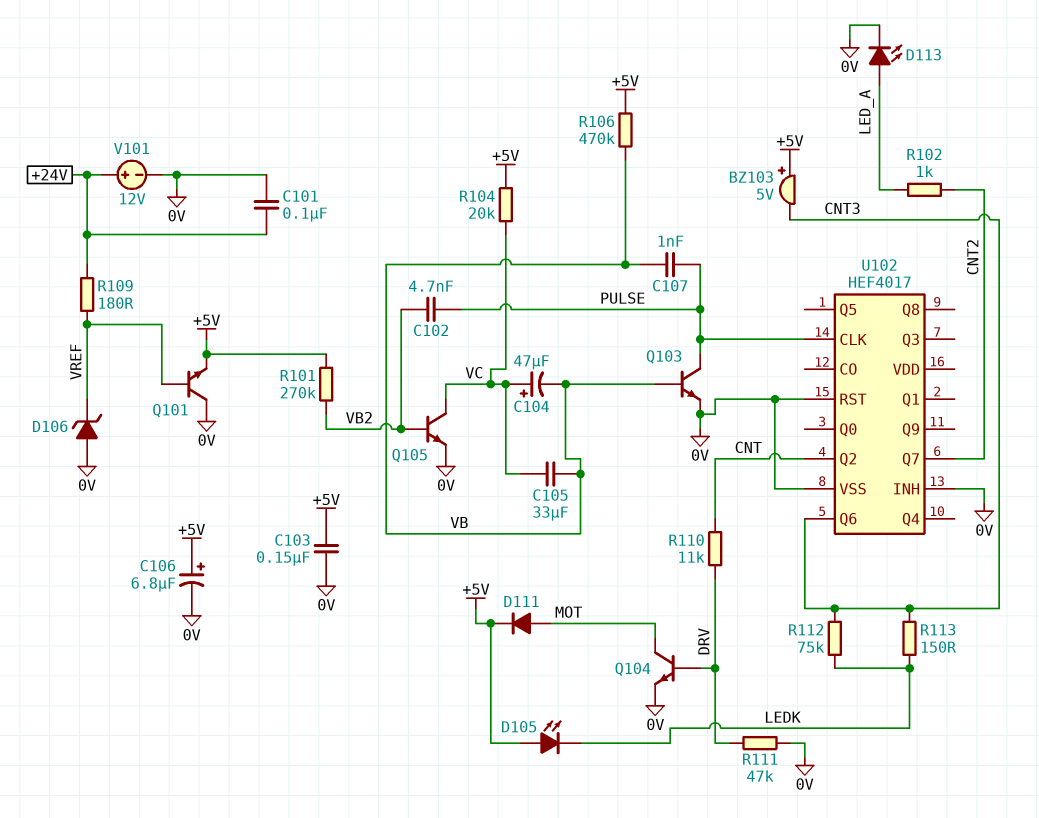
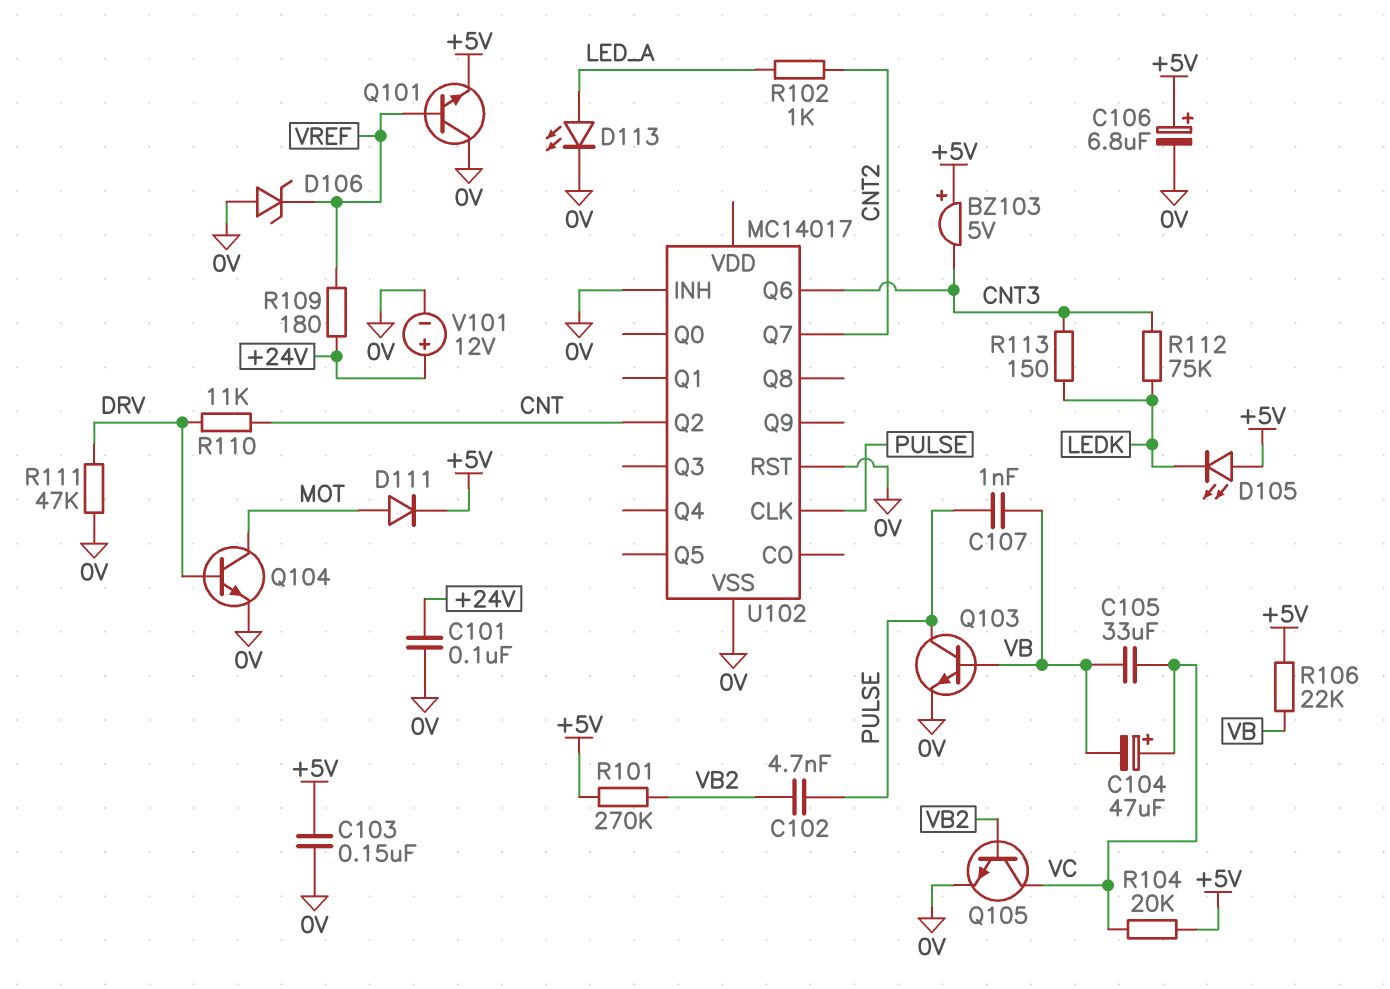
R106: 470k (+5V, VB) -> 22k (+5V, VB)
U102: HEF4017 -> MC14017

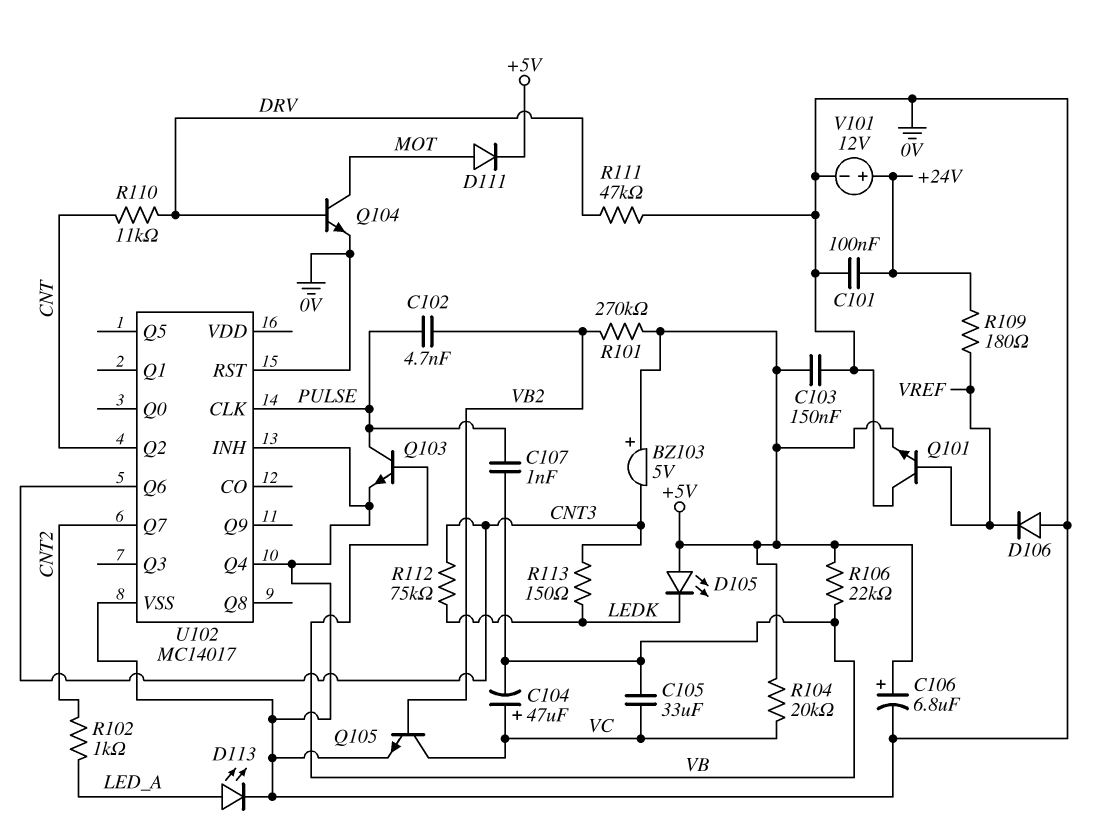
D106: zener (A 0V, K VREF) -> diode (A 0V, K VREF)
U102 pin Q4: none -> 0V

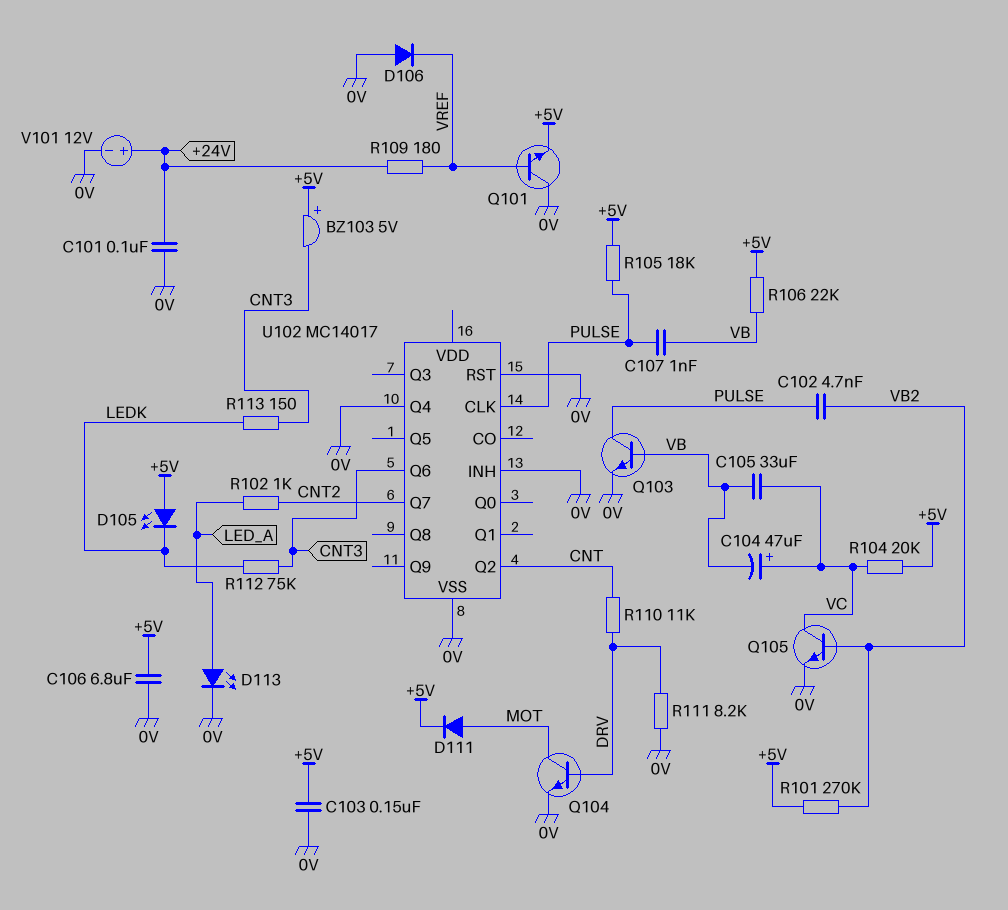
C106: 6.8uF (plus +5V, minus 0V) -> 6.8uF (+5V, 0V)
R105: none -> 18k (+5V, PULSE)
R111: 47k (0V, DRV) -> 8.2k (0V, DRV)

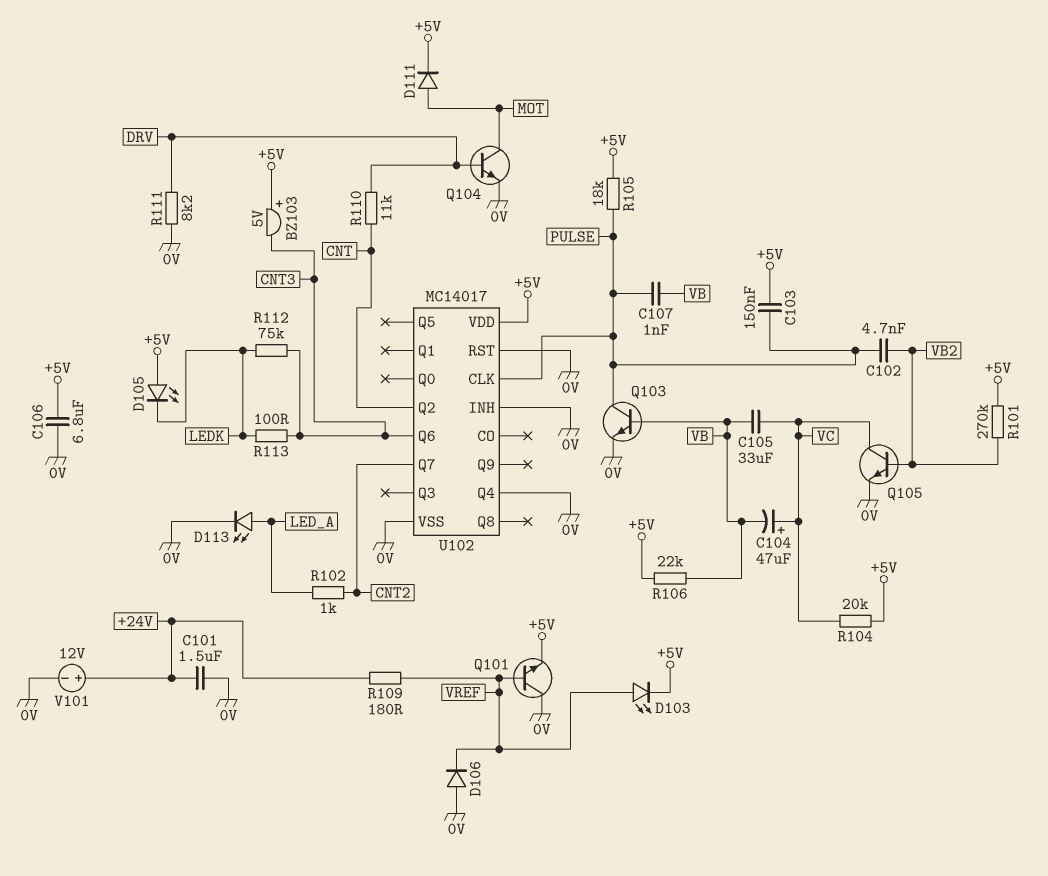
C101: 100nF (+24V, 0V) -> 1.5uF (+24V, 0V)
C103: 150nF (+5V, 0V) -> 150nF (+5V, PULSE)
D103: none -> LED (A VREF, K +5V)
R113: 150 (CNT3, LEDK) -> 100 (CNT3, LEDK)
U102 pin VDD: none -> +5V

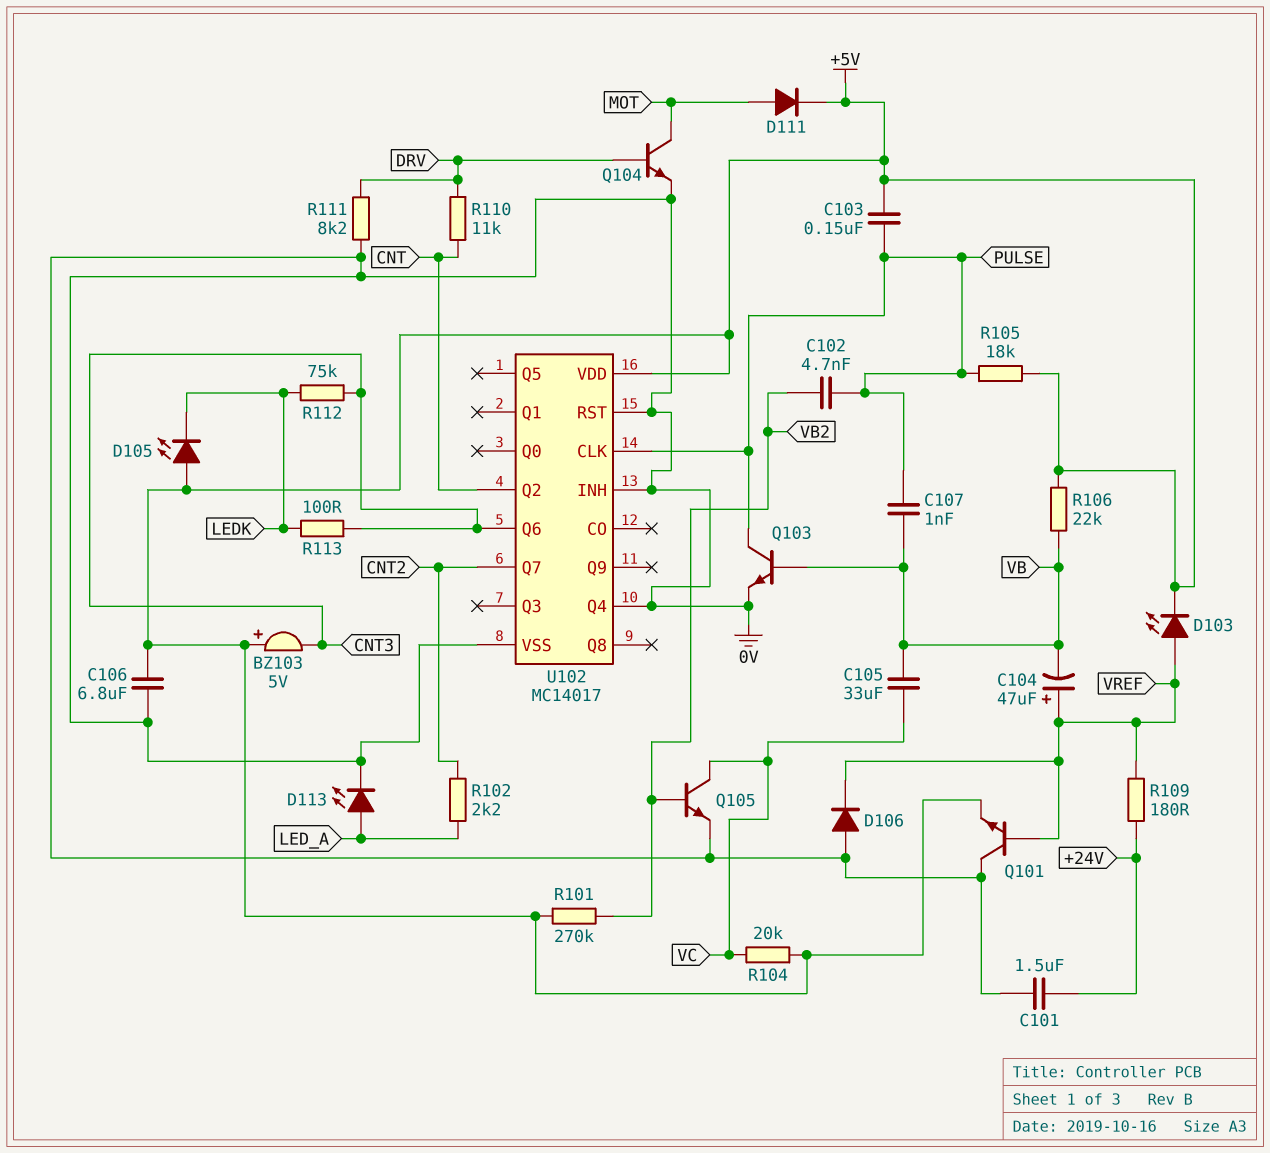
C104: 47uF (plus VC, minus VB) -> 47uF (plus VREF, minus VB)
R102: 1k (CNT2, LED_A) -> 2.2k (CNT2, LED_A)
V101: 12V (plus +24V, minus 0V) -> none

